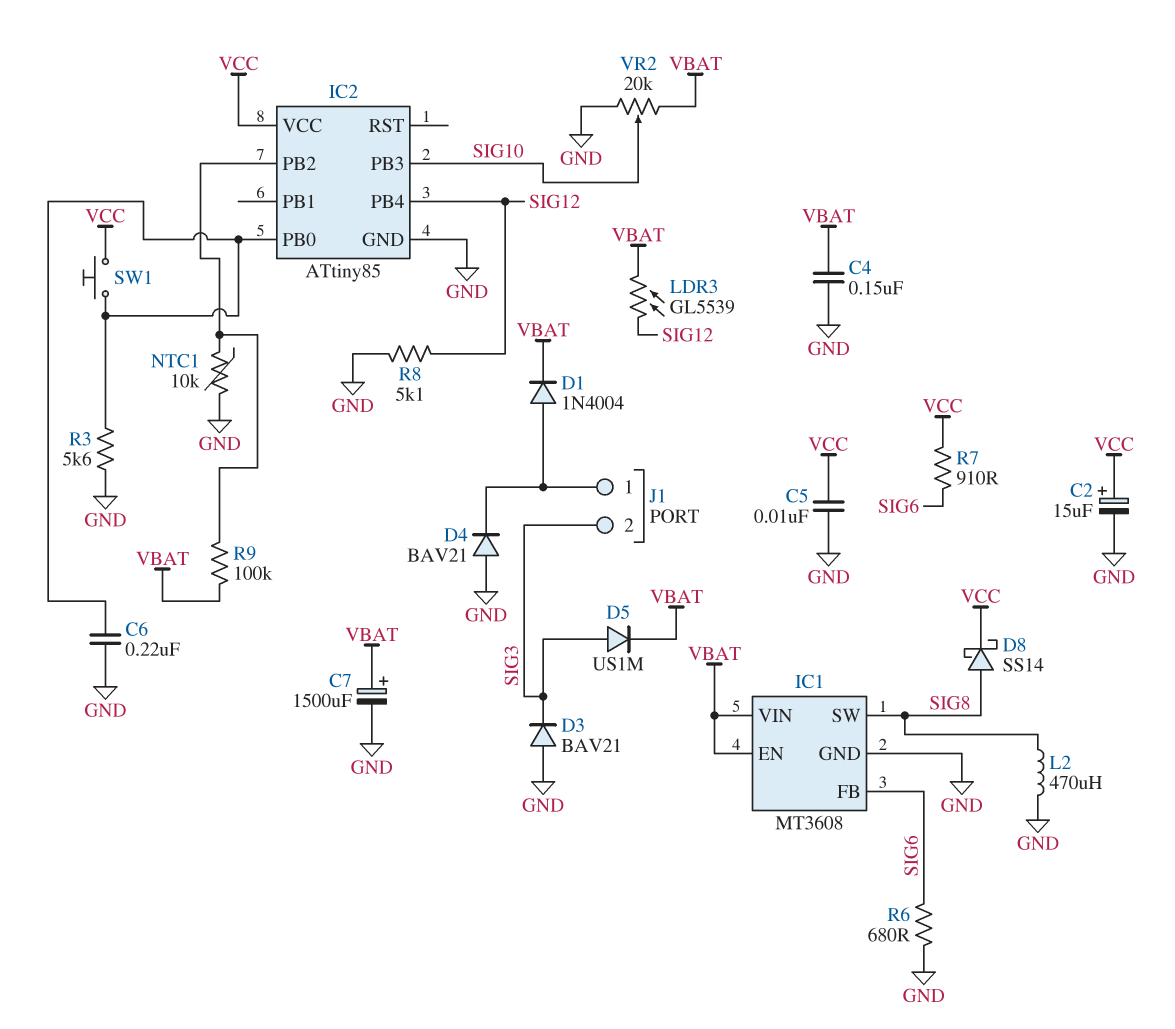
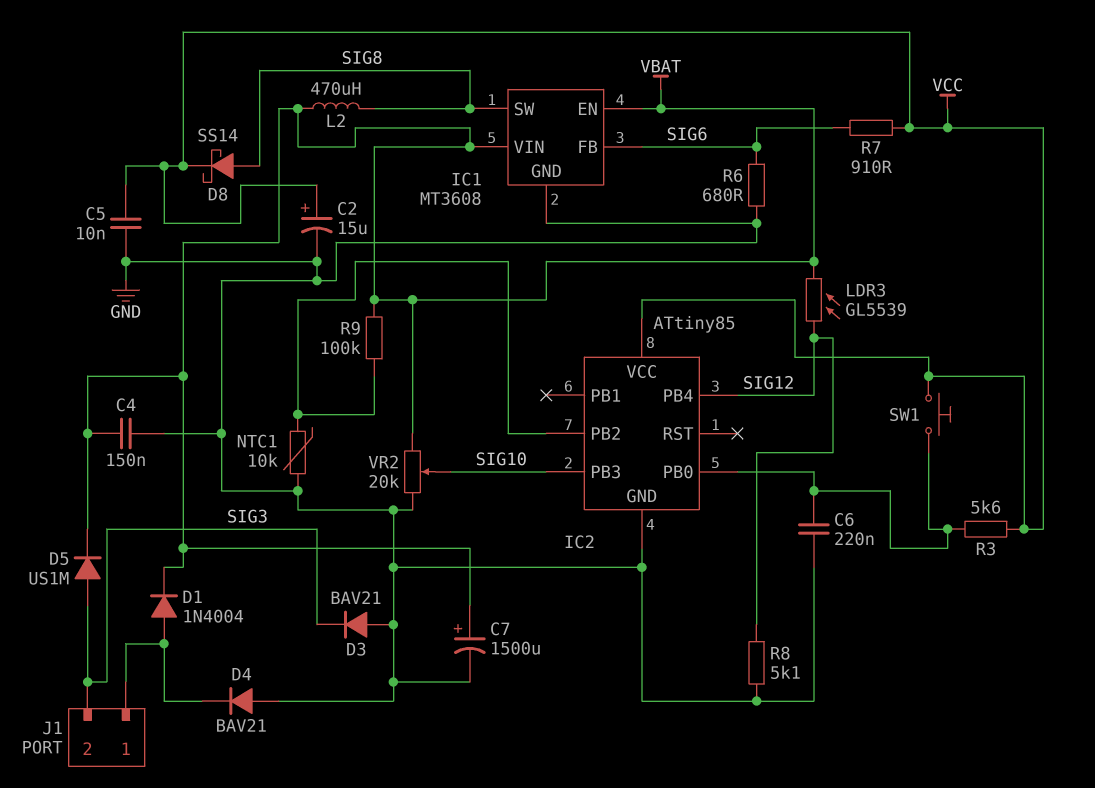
L2: 470uH (GND, SIG8) -> 470uH (SIG8, VBAT)
R3: 5.6k (GND, IC2/PB0) -> 5.6k (IC2/PB0, VCC)

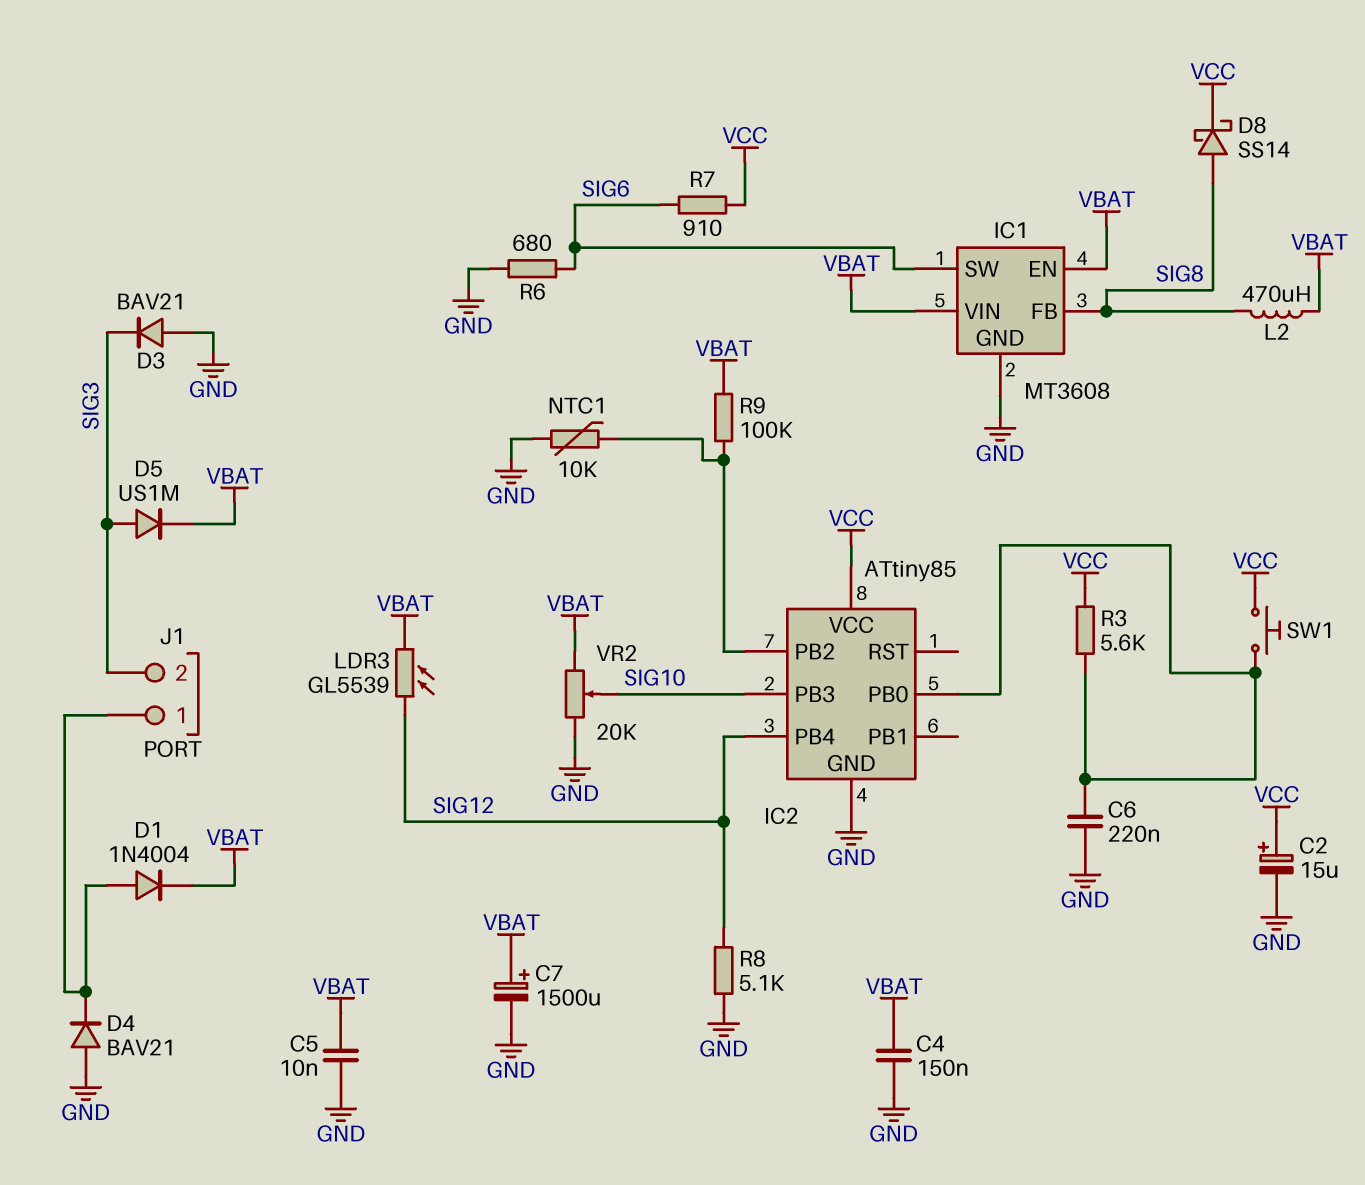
C5: 10nF (GND, VCC) -> 10nF (GND, VBAT)
IC1 pin FB: SIG6 -> SIG8
IC1 pin SW: SIG8 -> SIG6

